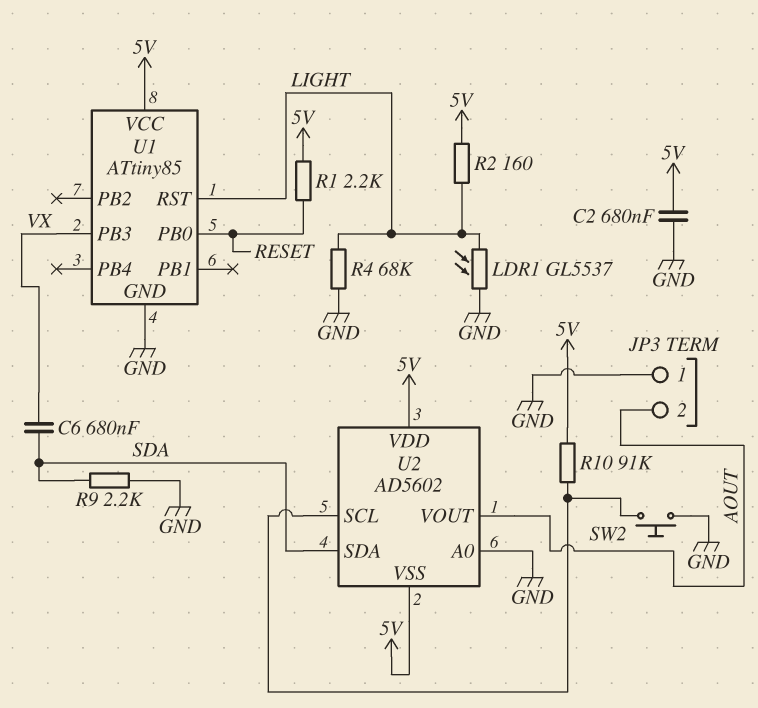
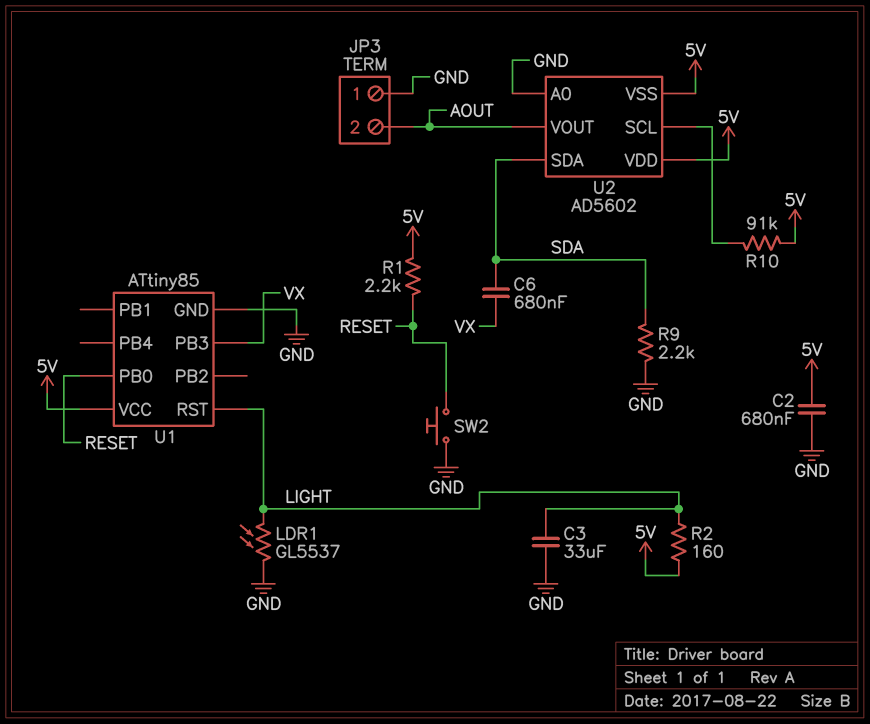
C3: none -> 33uF (GND, LIGHT)
R4: 68k (GND, LIGHT) -> none
SW2: button (GND, U2/SCL) -> button (GND, RESET)

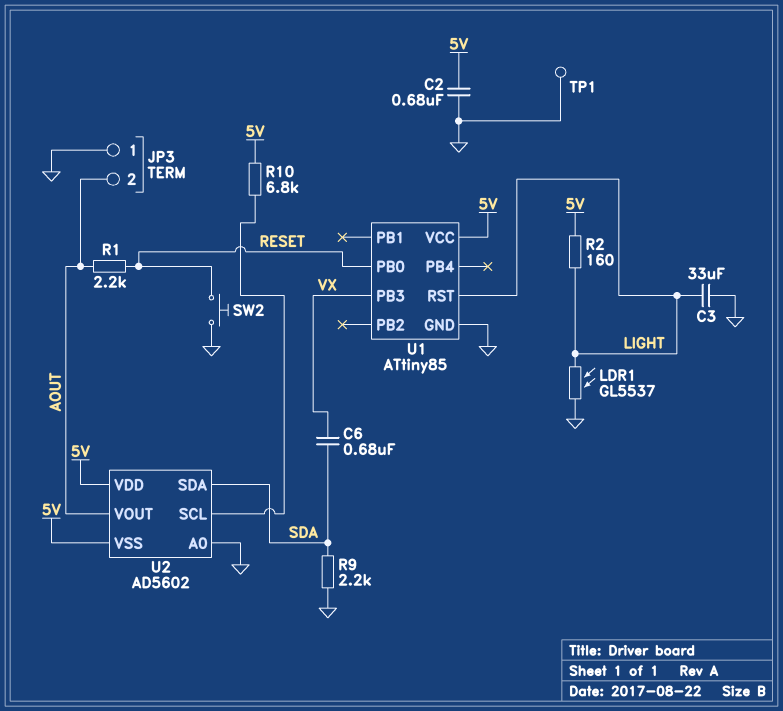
R1: 2.2k (5V, RESET) -> 2.2k (AOUT, RESET)
R10: 91k (5V, U2/SCL) -> 6.8k (5V, U2/SCL)
TP1: none -> test point (GND)

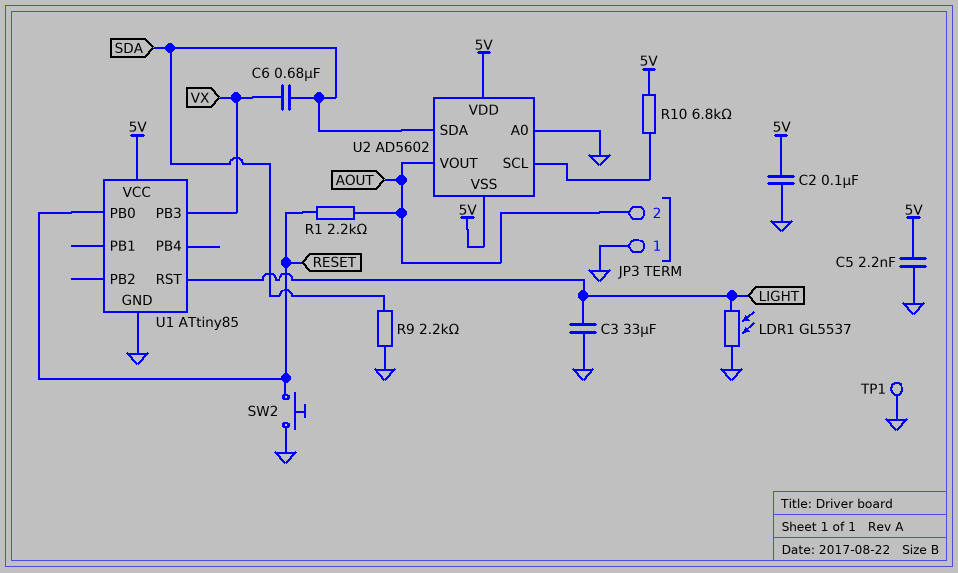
C2: 680nF (5V, GND) -> 100nF (5V, GND)
C5: none -> 2.2nF (5V, GND)
R2: 160 (5V, LIGHT) -> none

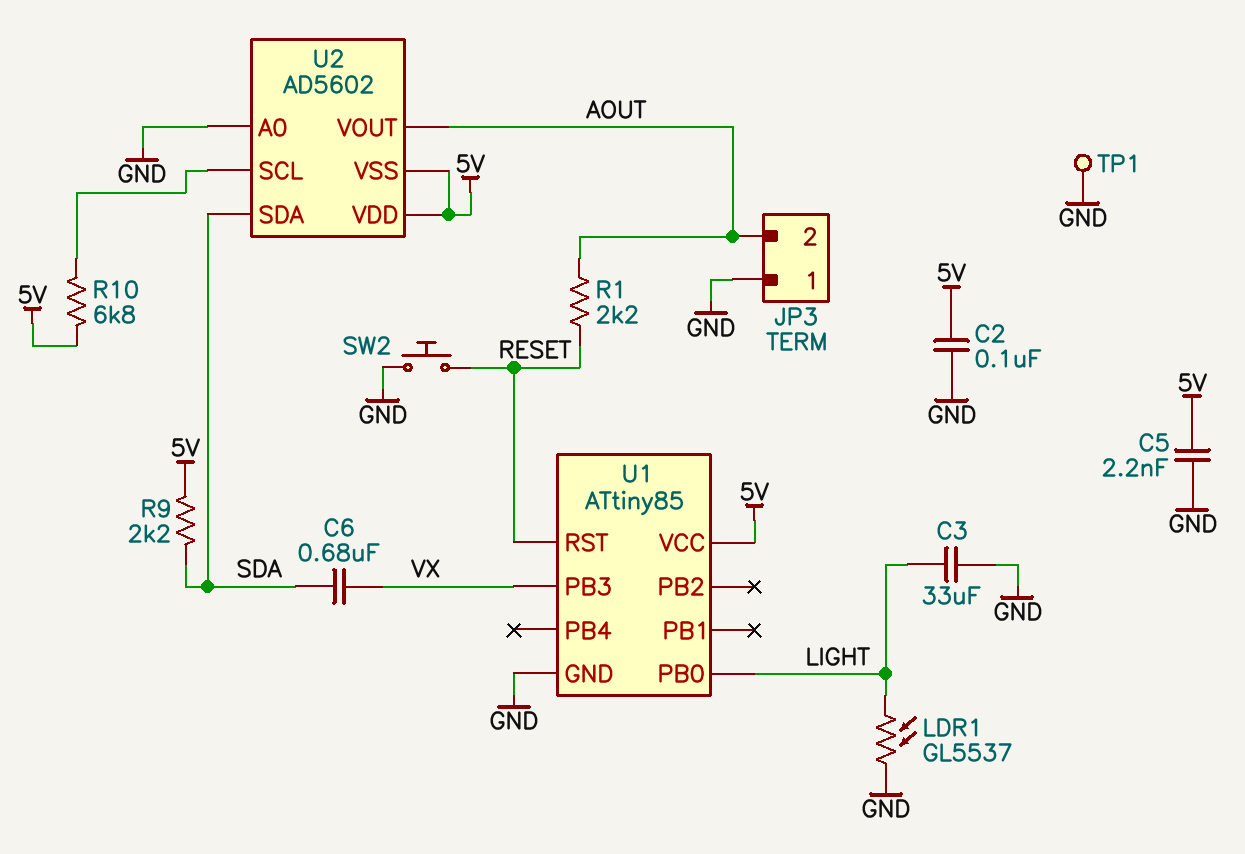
R9: 2.2k (GND, SDA) -> 2.2k (5V, SDA)
U1 pin PB0: RESET -> LIGHT
U1 pin RST: LIGHT -> RESET

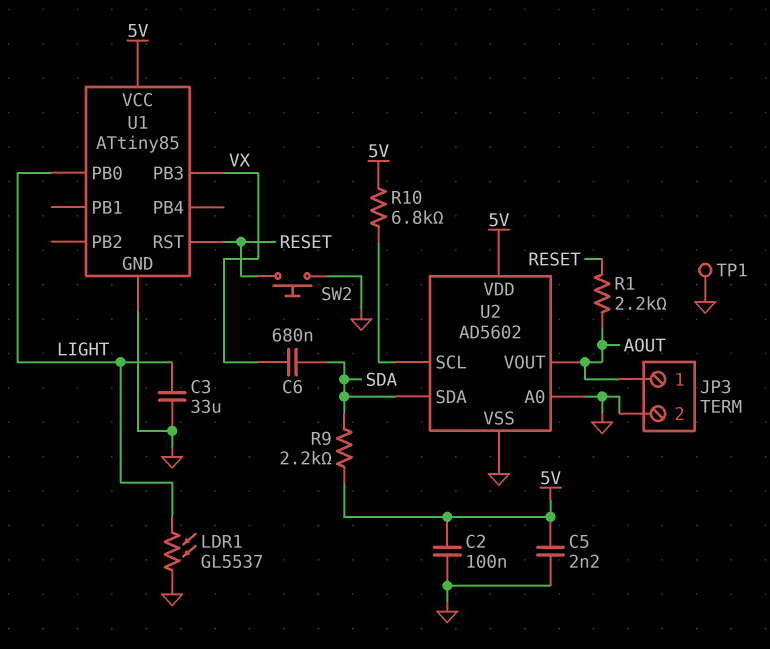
JP3 pin 1: GND -> AOUT
JP3 pin 2: AOUT -> GND
U2 pin VSS: 5V -> GND

